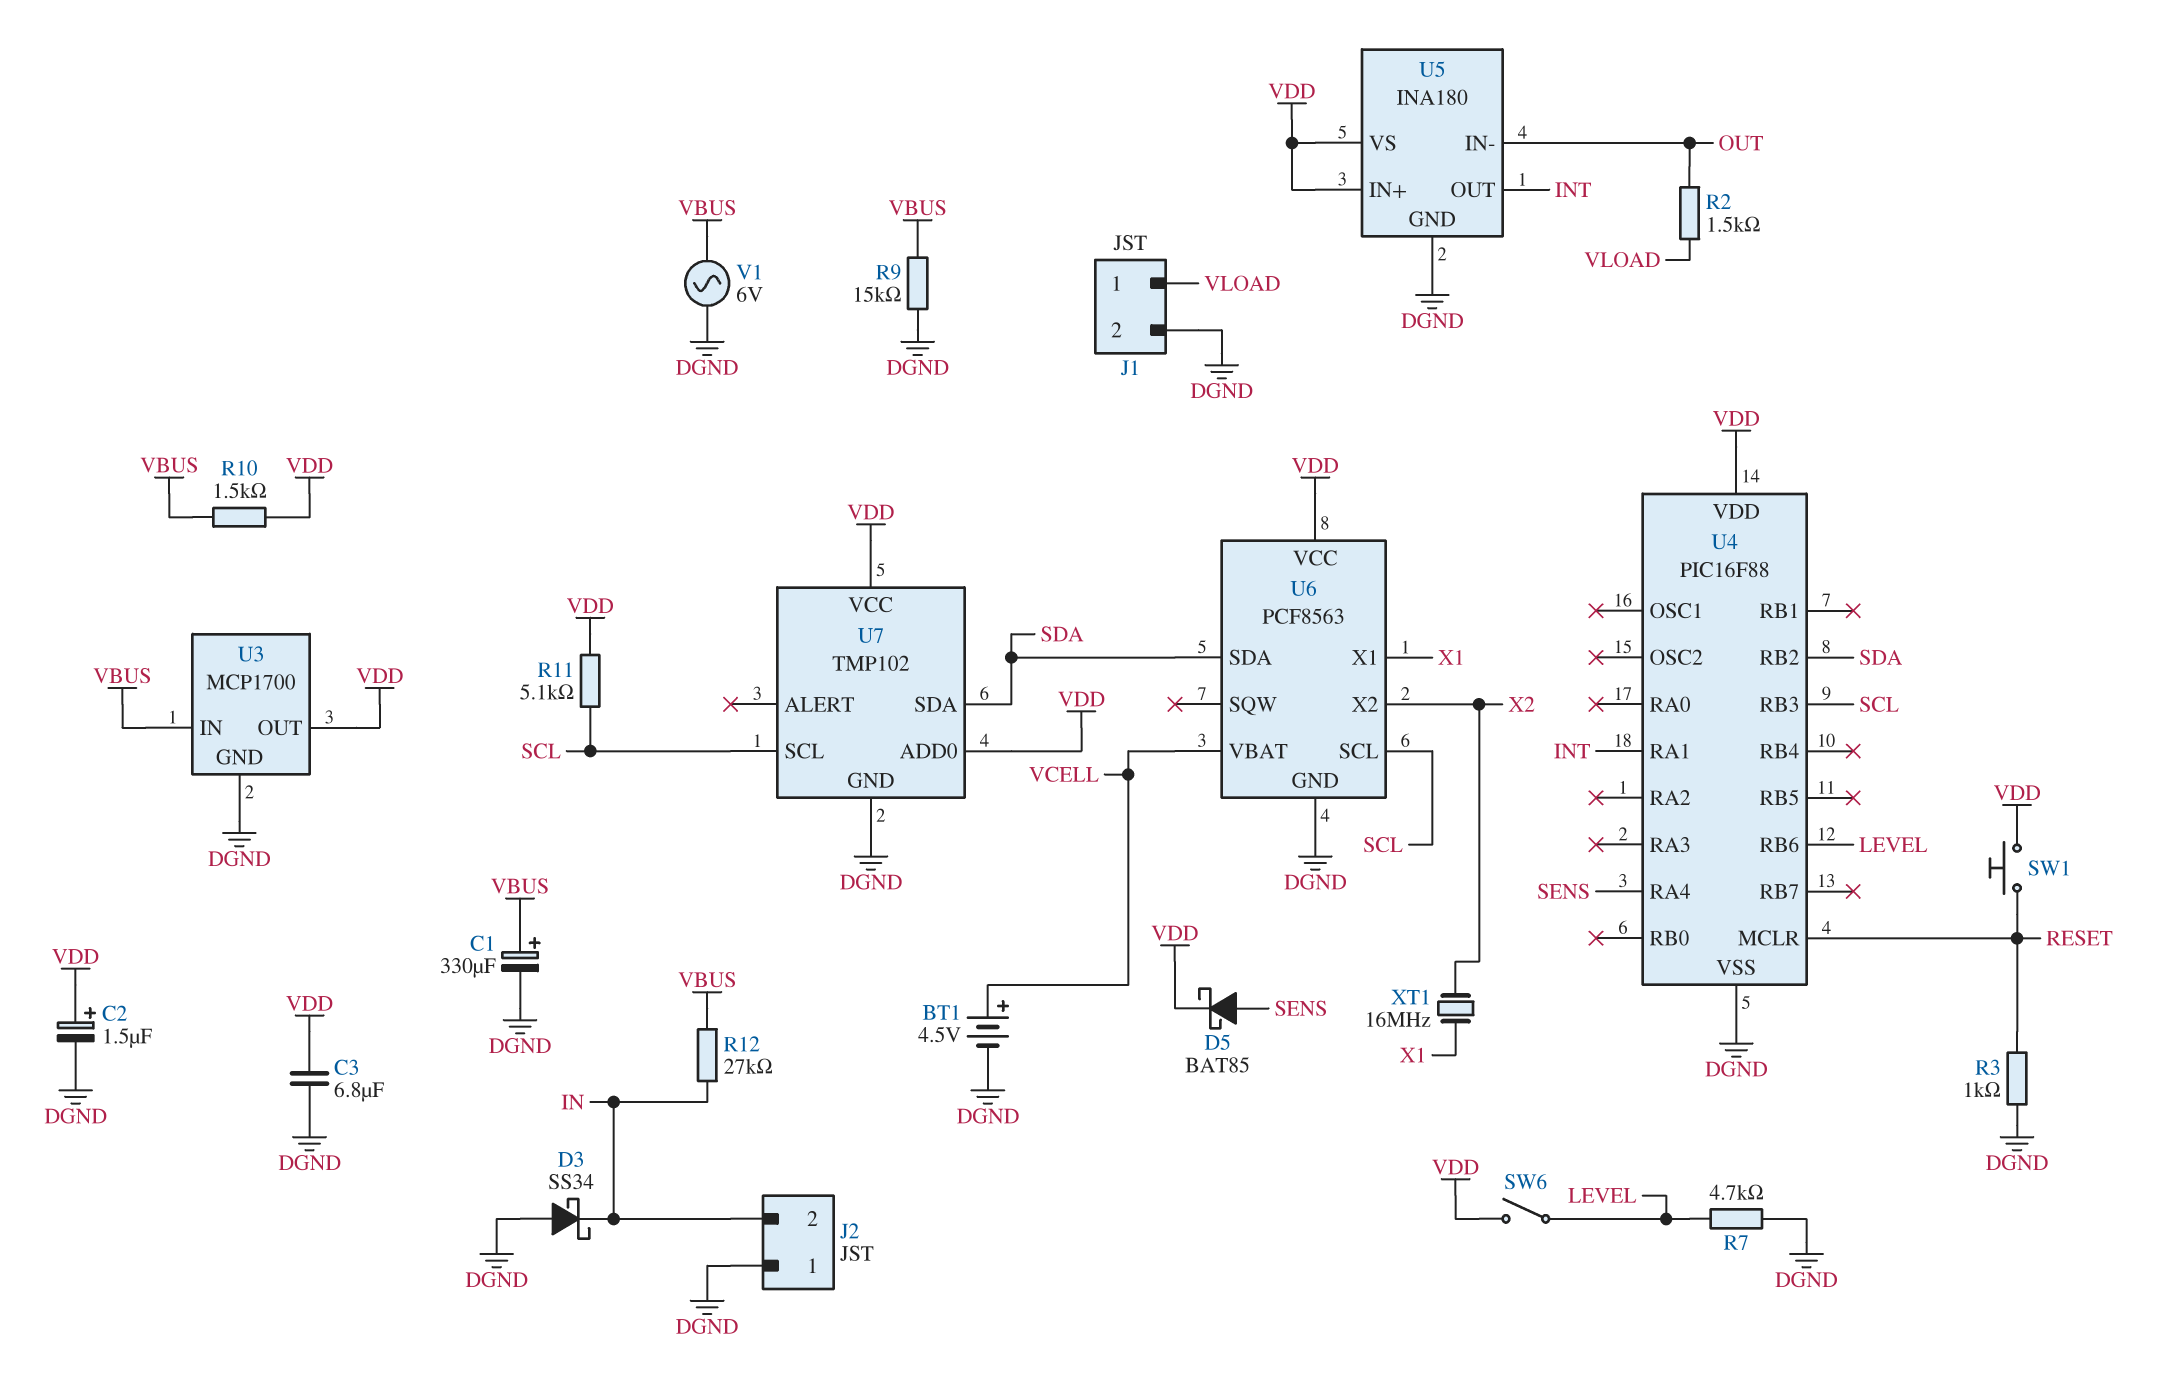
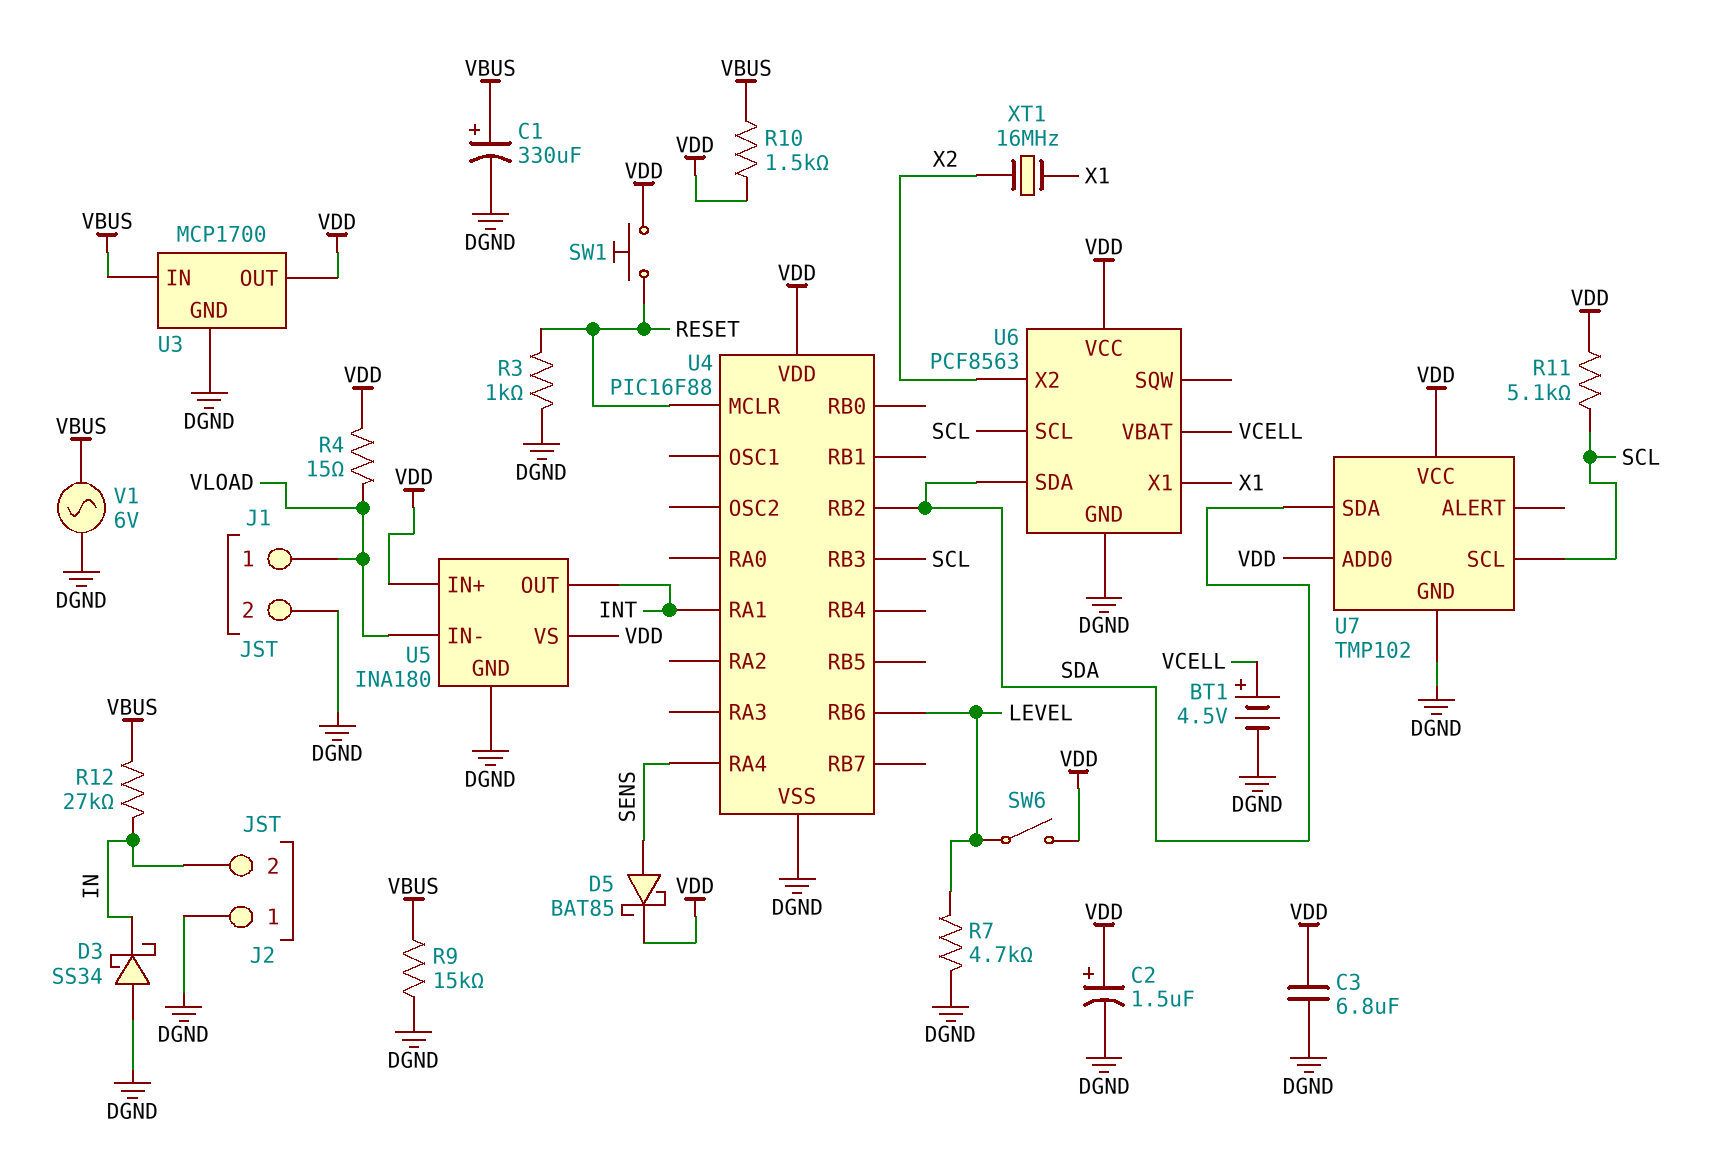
R2: 1.5k (OUT, VLOAD) -> none
R4: none -> 15 (VDD, VLOAD)
U5 pin IN-: OUT -> VLOAD

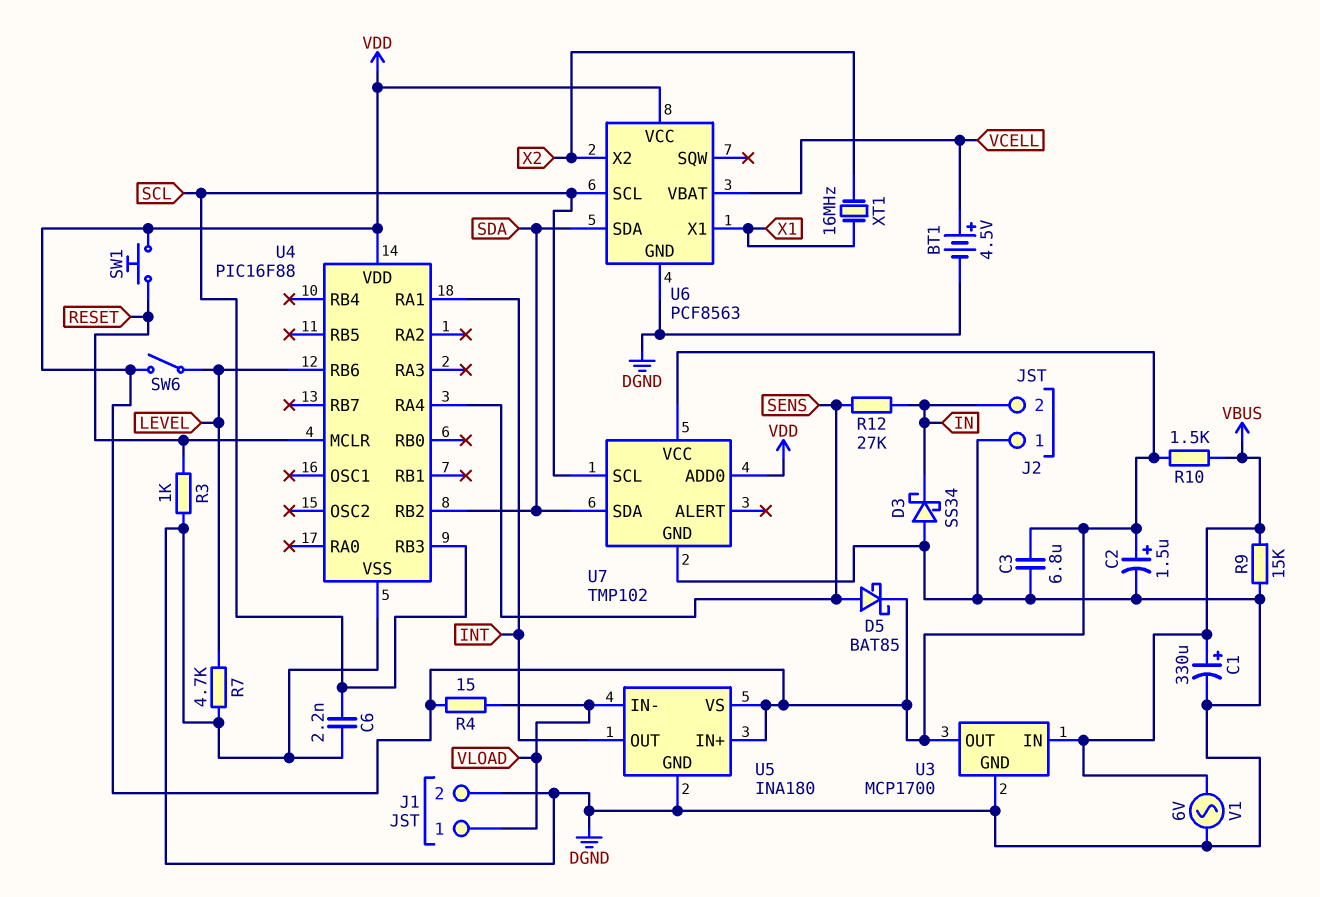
C6: none -> 2.2nF (DGND, SCL)
R11: 5.1k (SCL, VDD) -> none
R12: 27k (IN, VBUS) -> 27k (IN, SENS)

